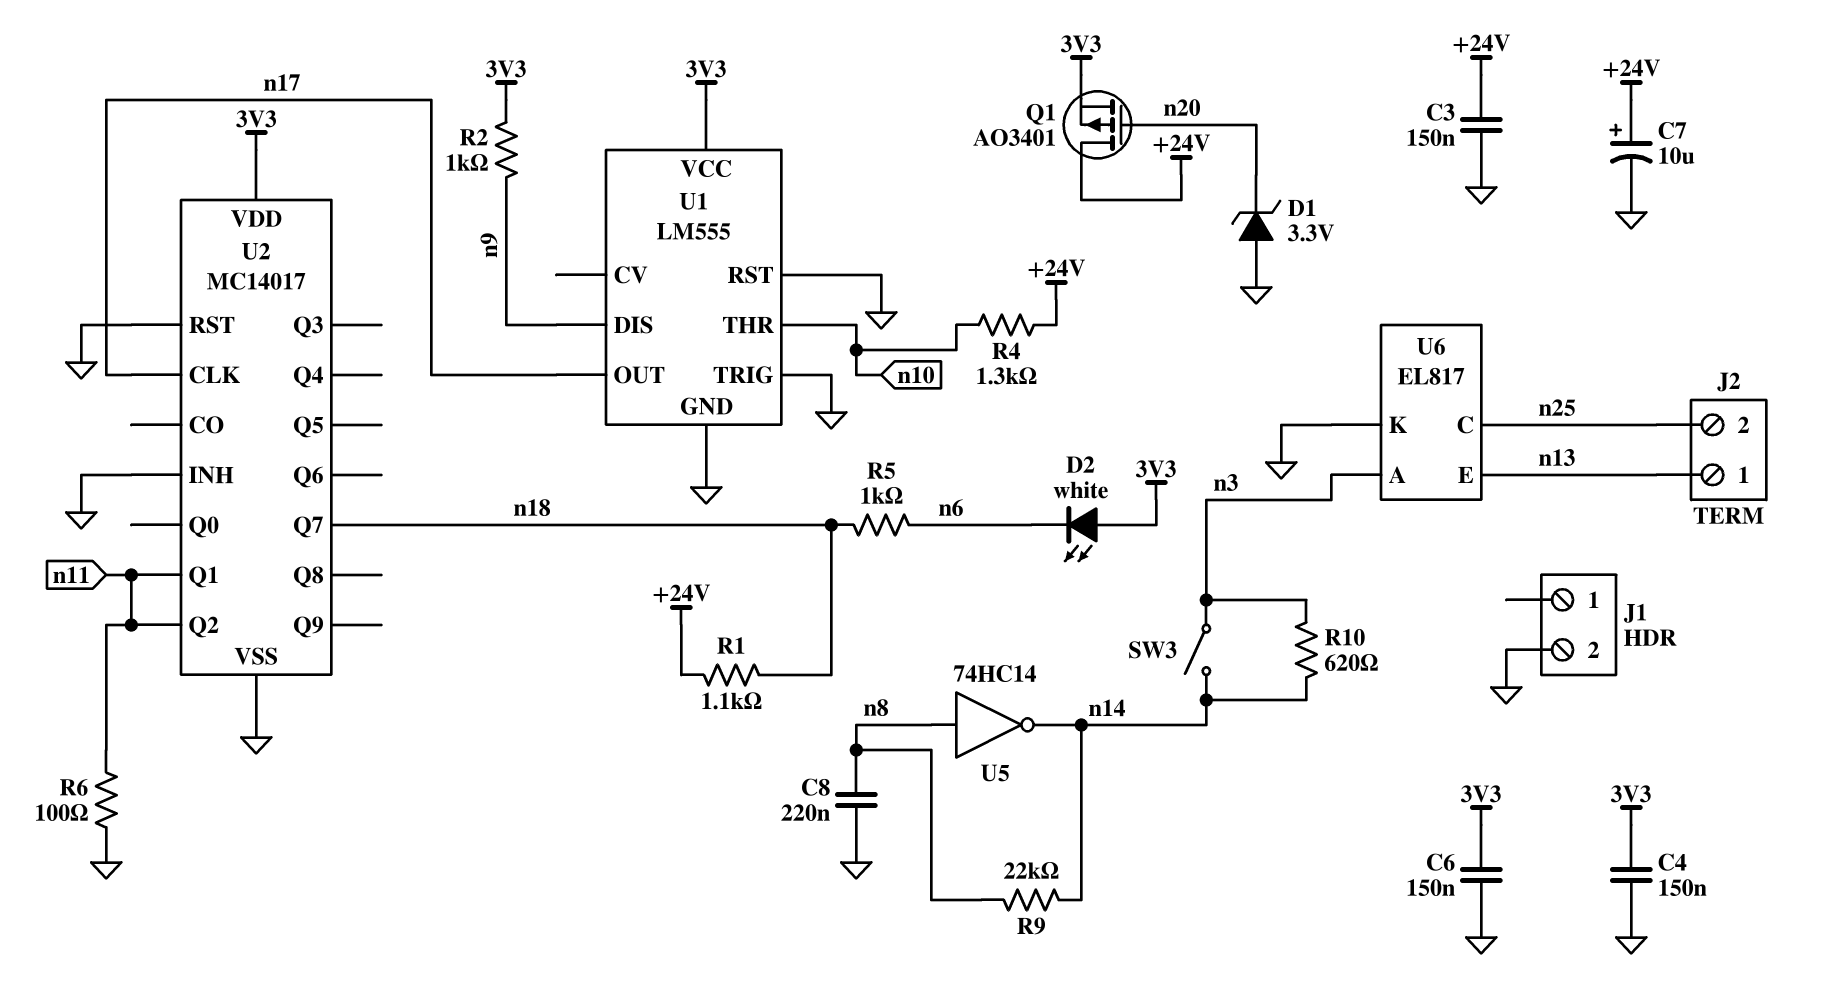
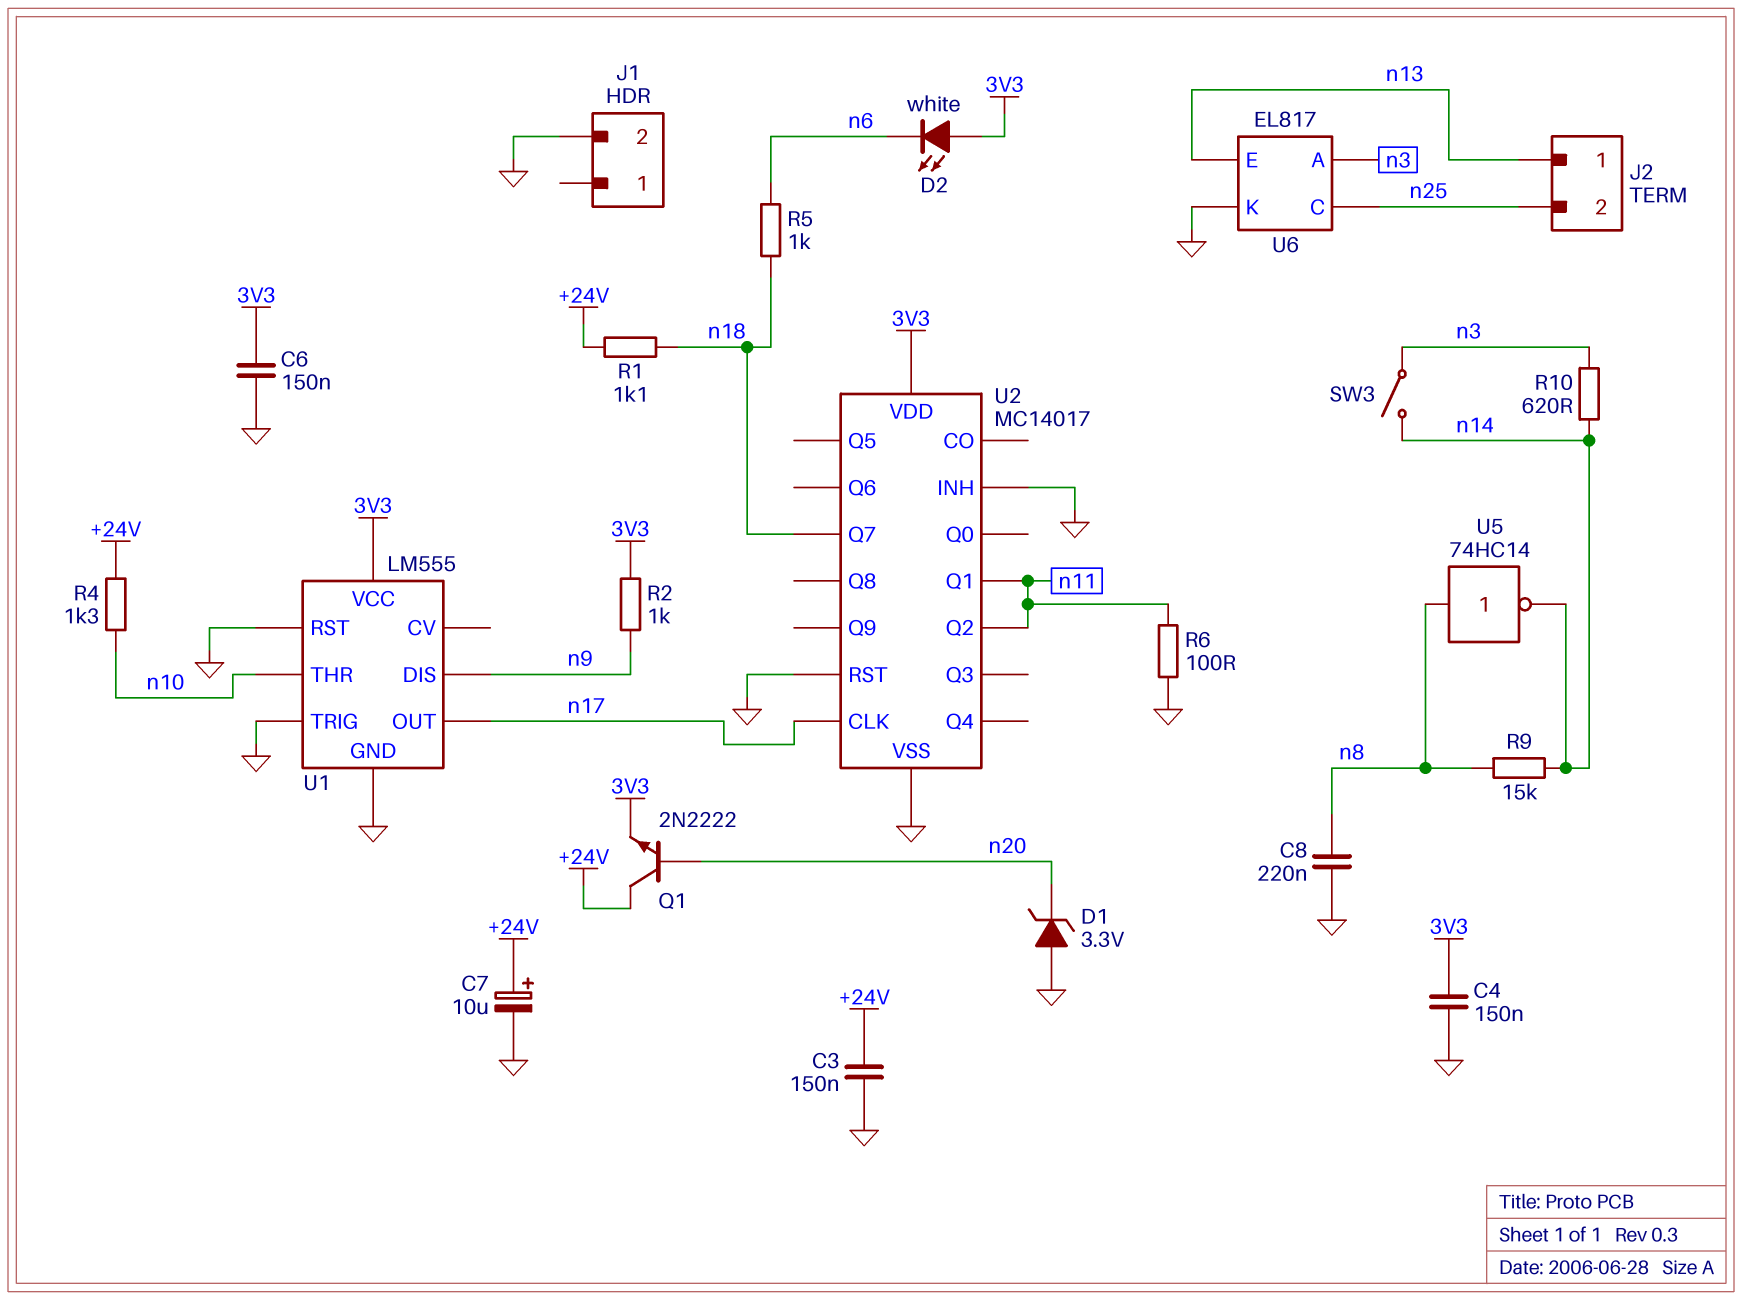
Q1: PMOS AO3401 (G n20, D +24V, S 3V3) -> NPN 2N2222 (B n20, C +24V, E 3V3)
R9: 22k (n8, n14) -> 15k (n8, n14)

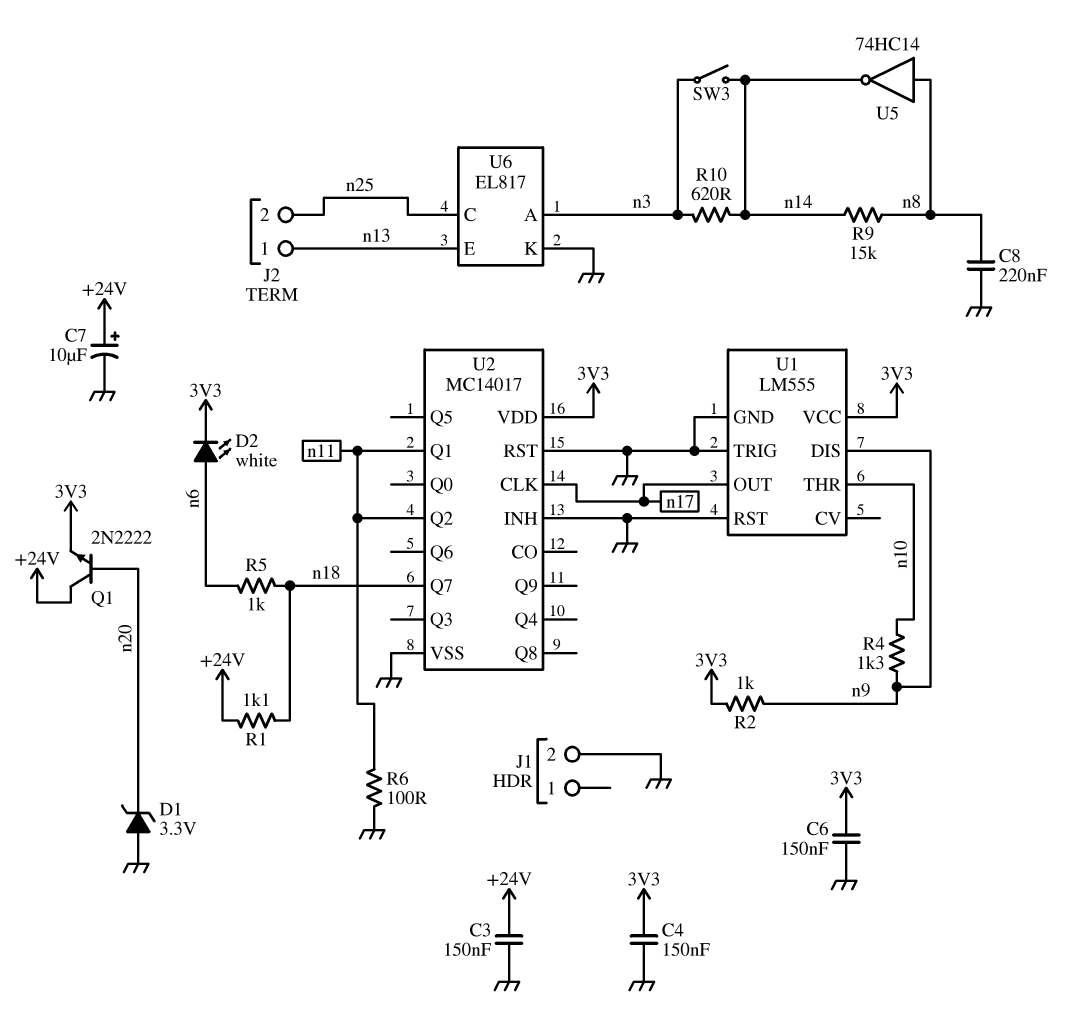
D2: LED white (A 3V3, K n6) -> LED white (A n6, K 3V3)
R4: 1.3k (+24V, n10) -> 1.3k (n9, n10)

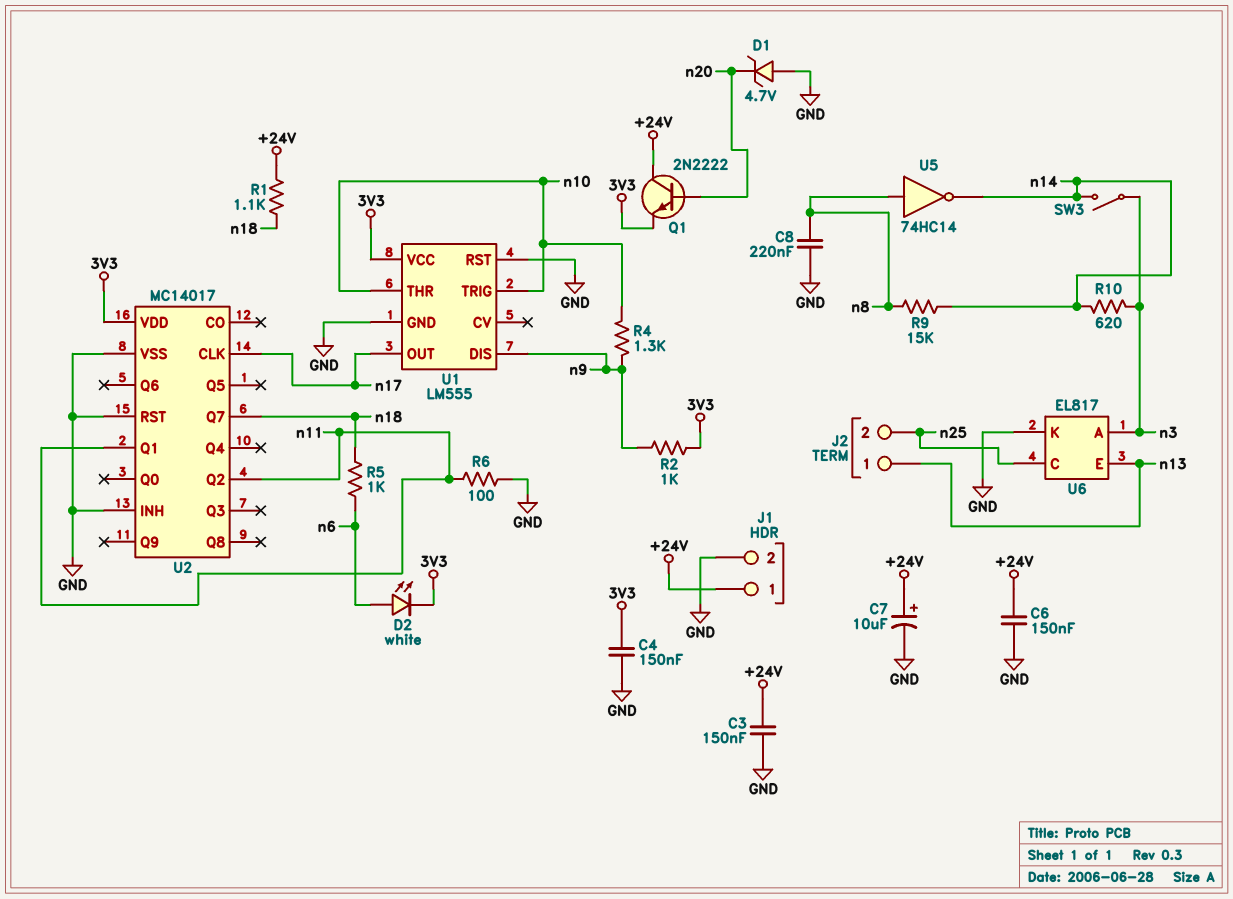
C6: 150nF (3V3, GND) -> 150nF (+24V, GND)
D1: zener 3.3V (A GND, K n20) -> zener 4.7V (A GND, K n20)
J1 pin 1: none -> +24V
U1 pin TRIG: GND -> n10

